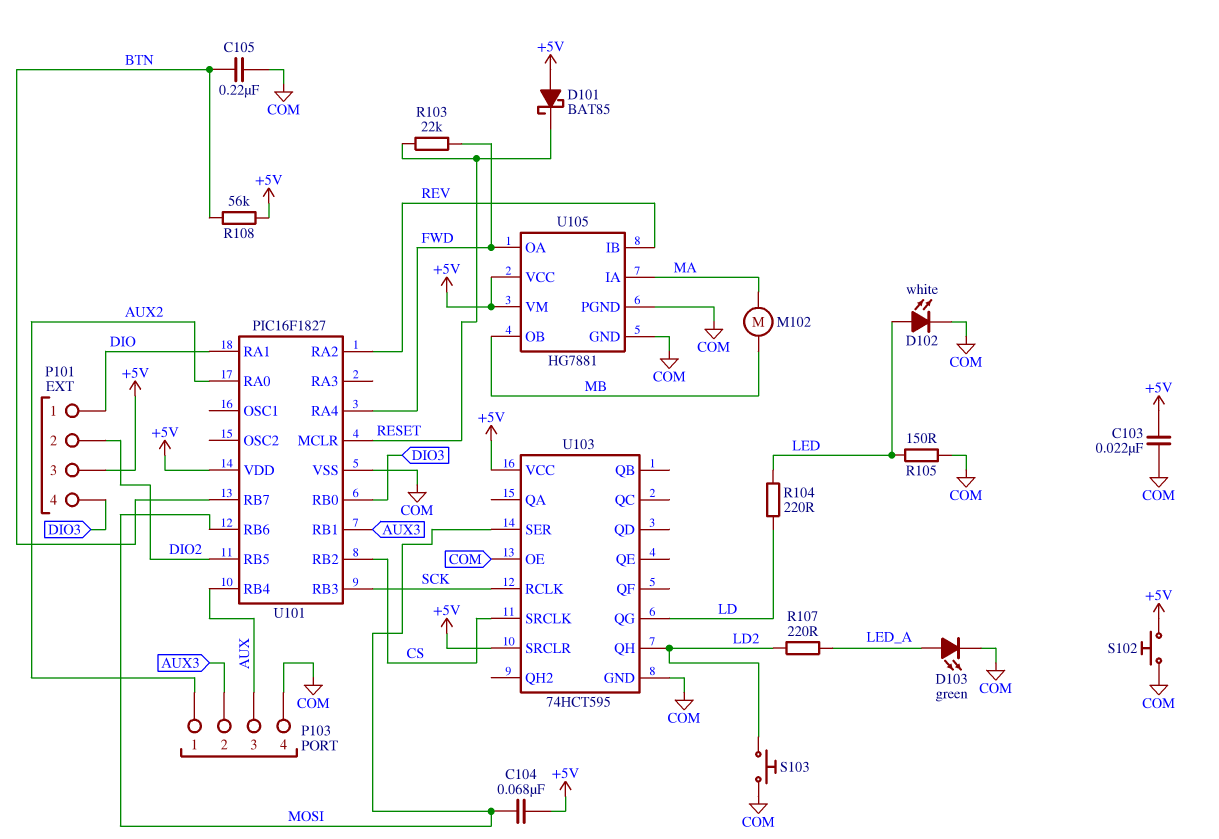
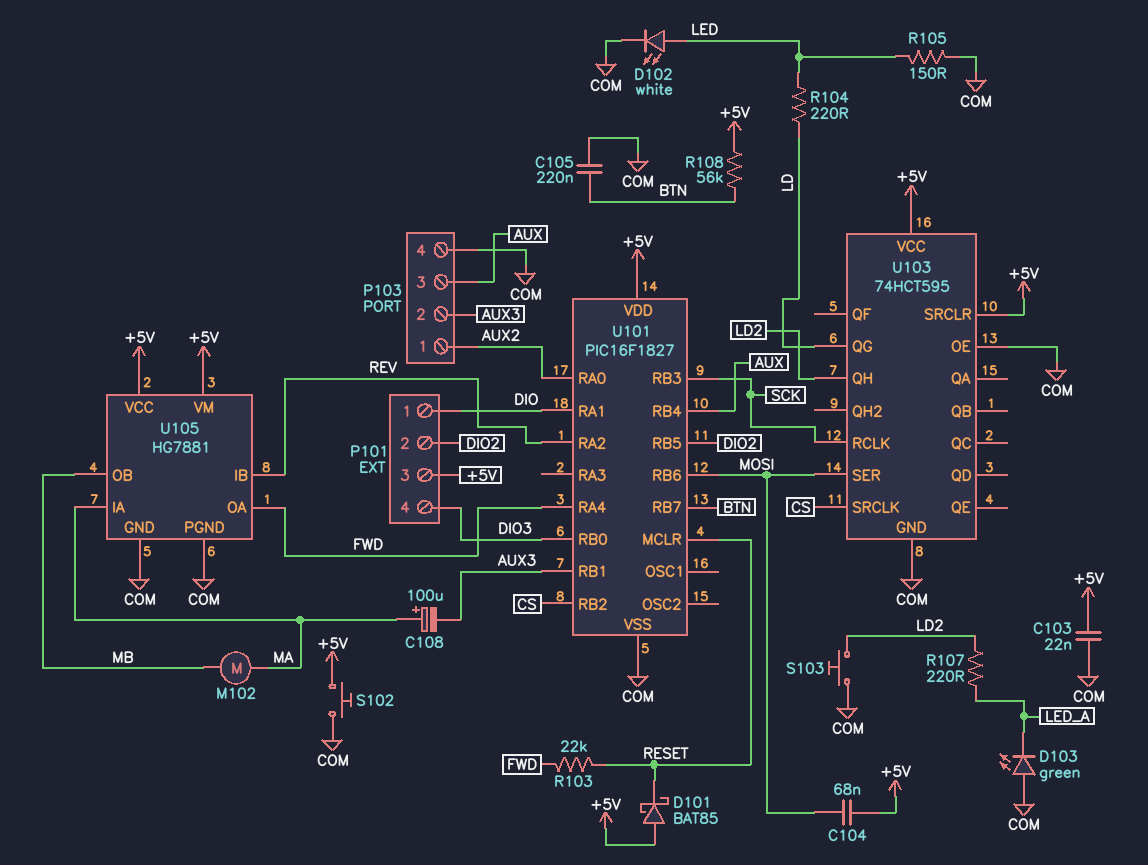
C108: none -> 100uF (plus MA, minus AUX3)
D103: LED green (A LED_A, K COM) -> LED green (A COM, K LED_A)

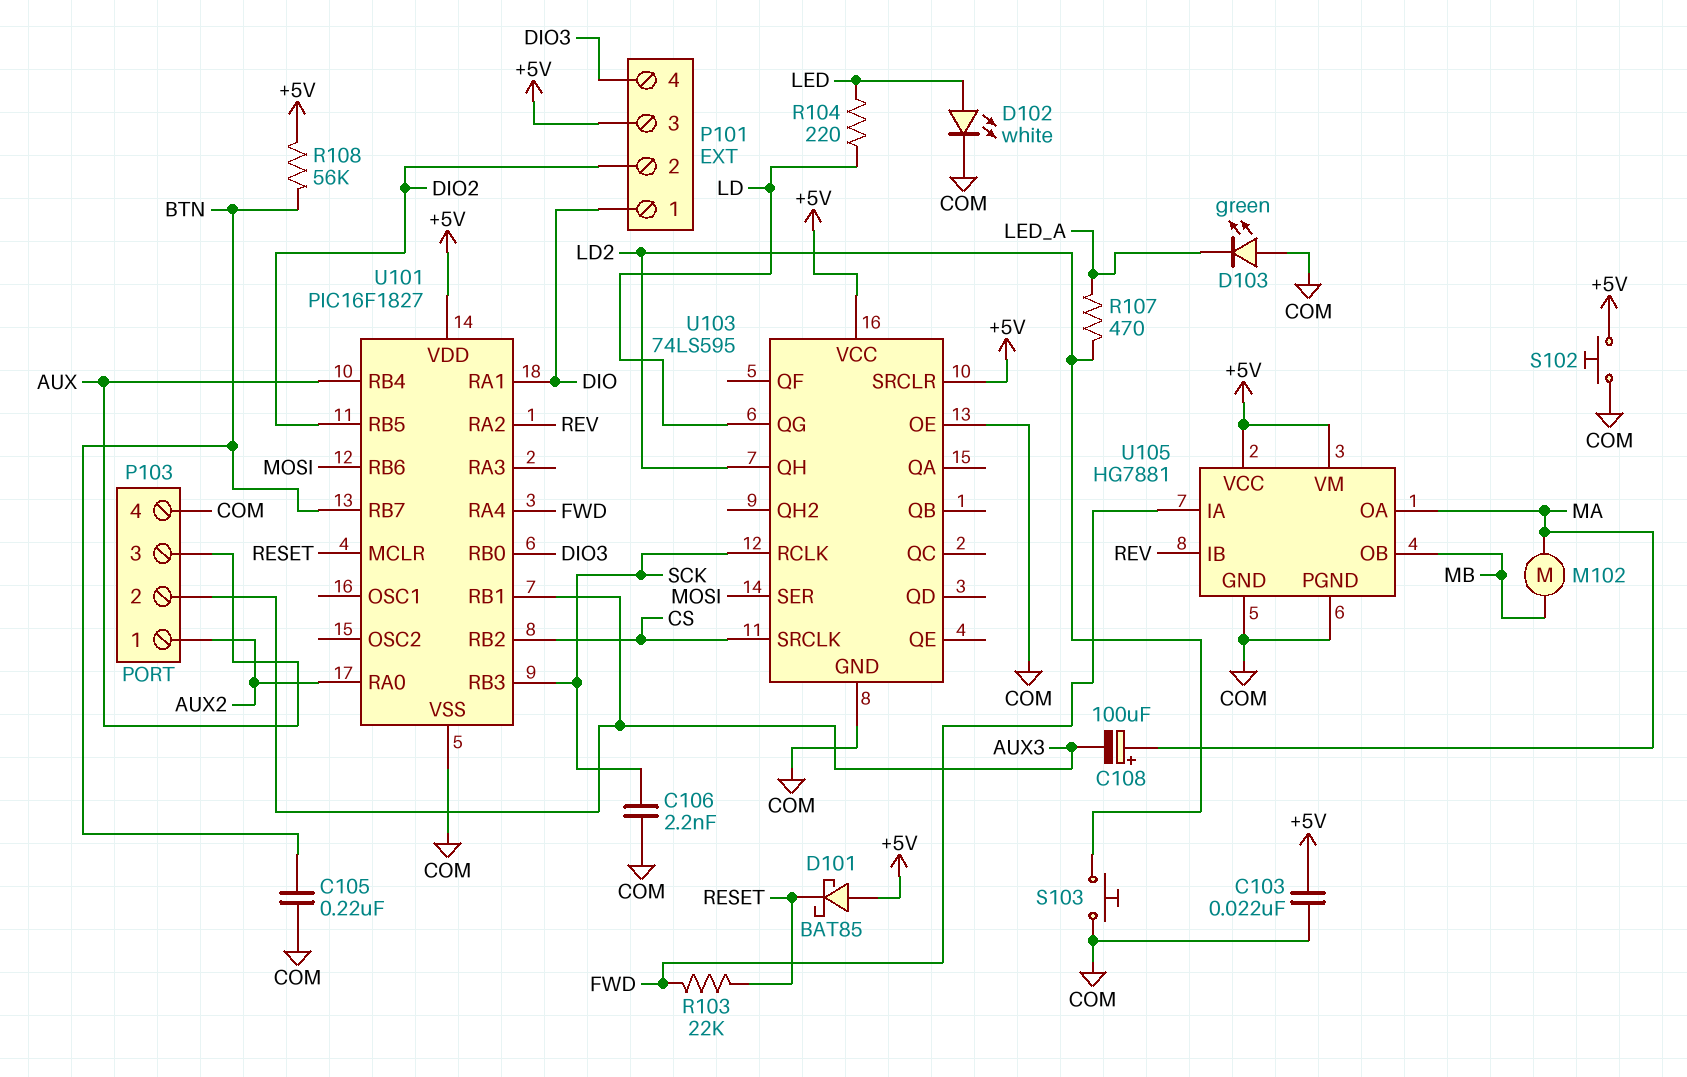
C104: 68nF (+5V, MOSI) -> none
C106: none -> 2.2nF (COM, SCK)
R105: 150 (COM, LED) -> none
R107: 220 (LD2, LED_A) -> 470 (LD2, LED_A)
U103: 74HCT595 -> 74LS595
U105 pin IA: MA -> FWD
U105 pin OA: FWD -> MA

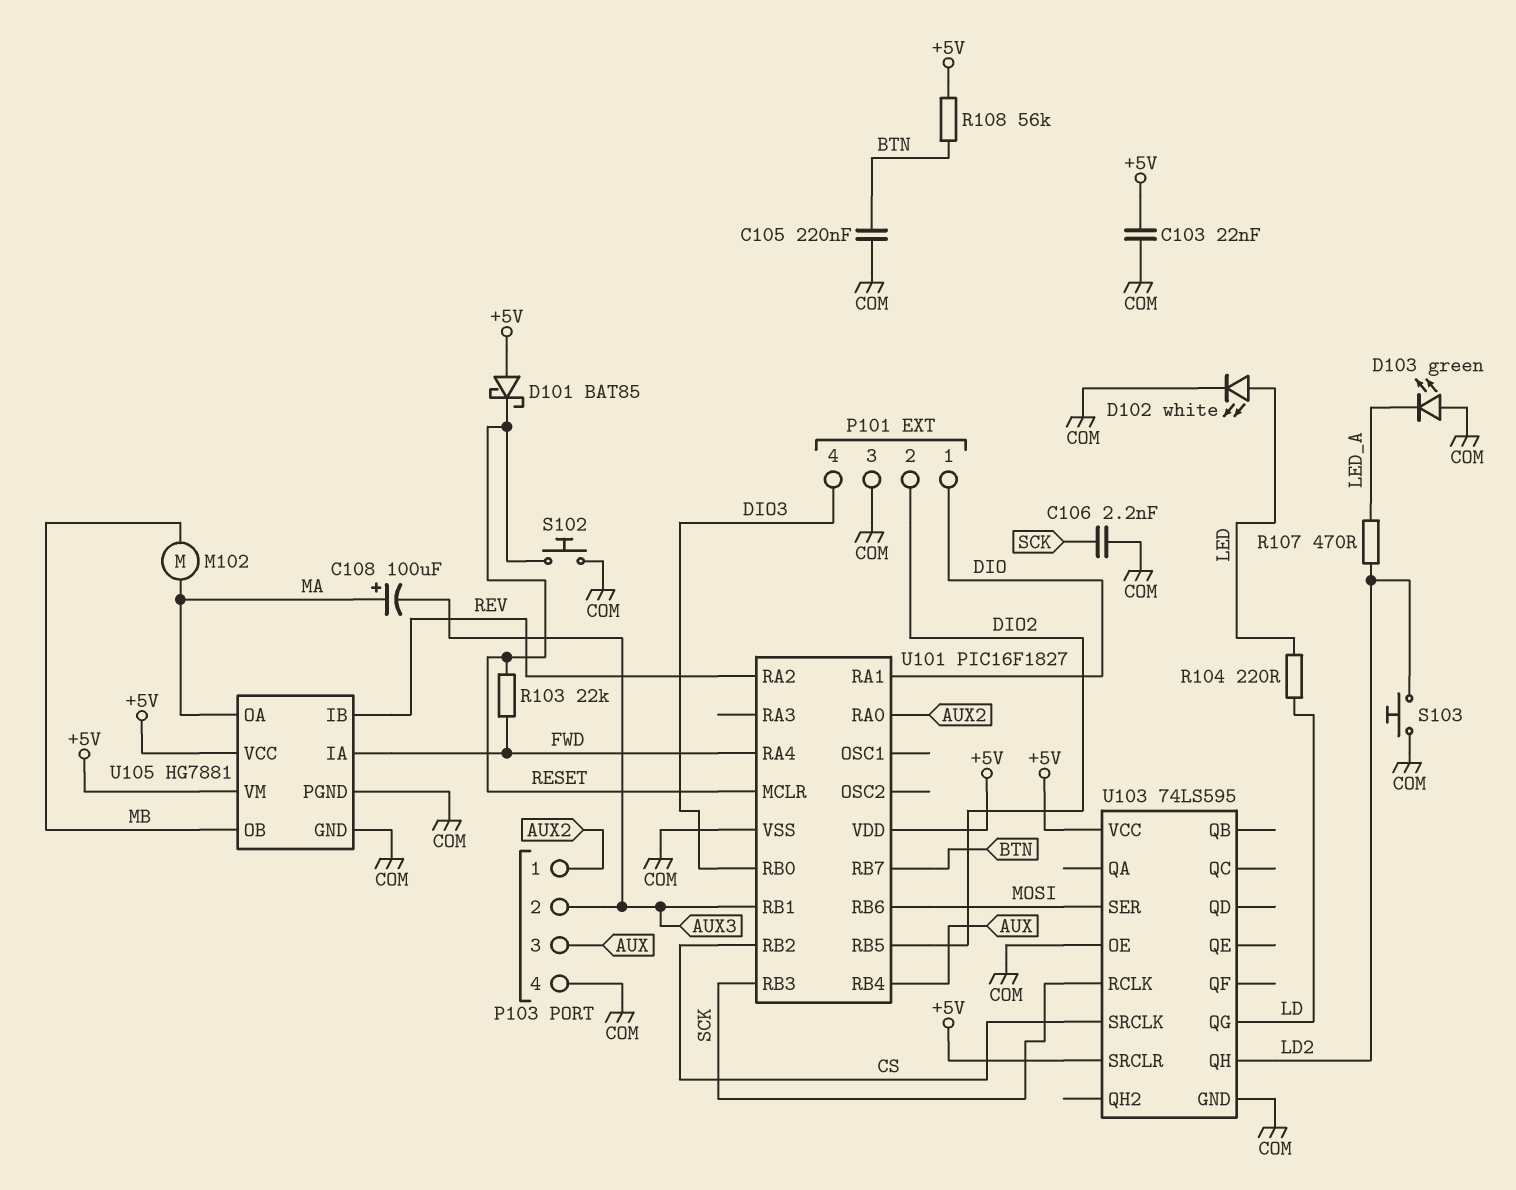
P101 pin 3: +5V -> COM
S102: button (+5V, COM) -> button (COM, RESET)

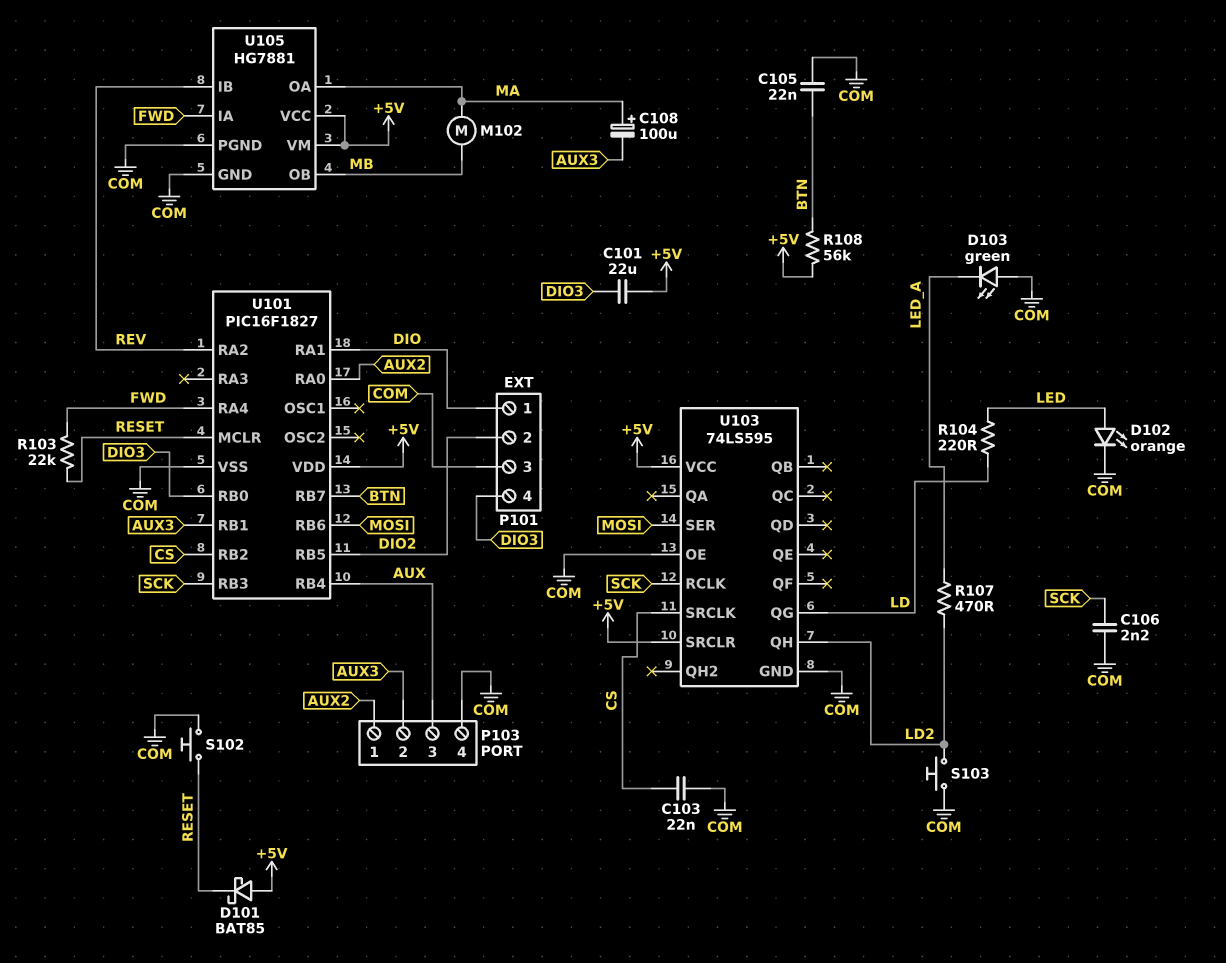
C101: none -> 22uF (+5V, DIO3)
C103: 22nF (+5V, COM) -> 22nF (COM, CS)
C105: 220nF (BTN, COM) -> 22nF (BTN, COM)
D102: LED white (A LED, K COM) -> LED orange (A LED, K COM)

